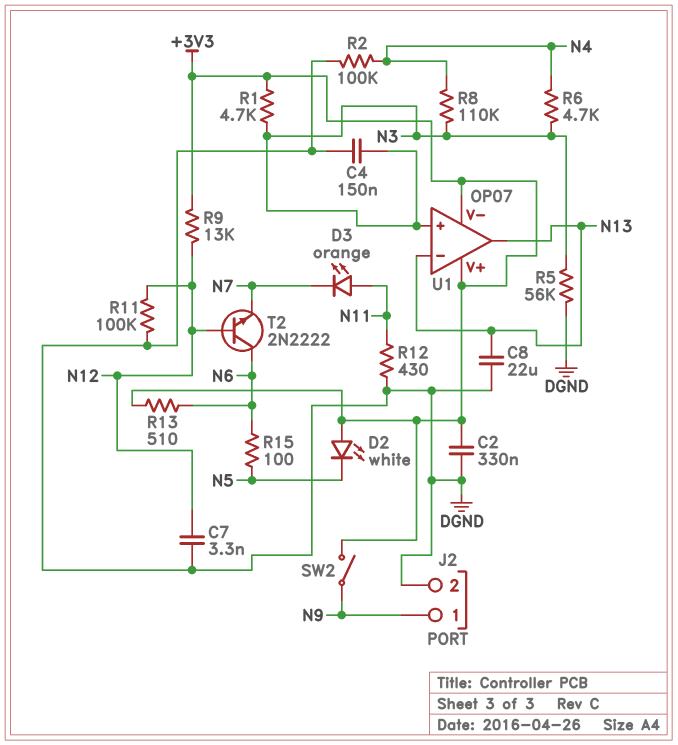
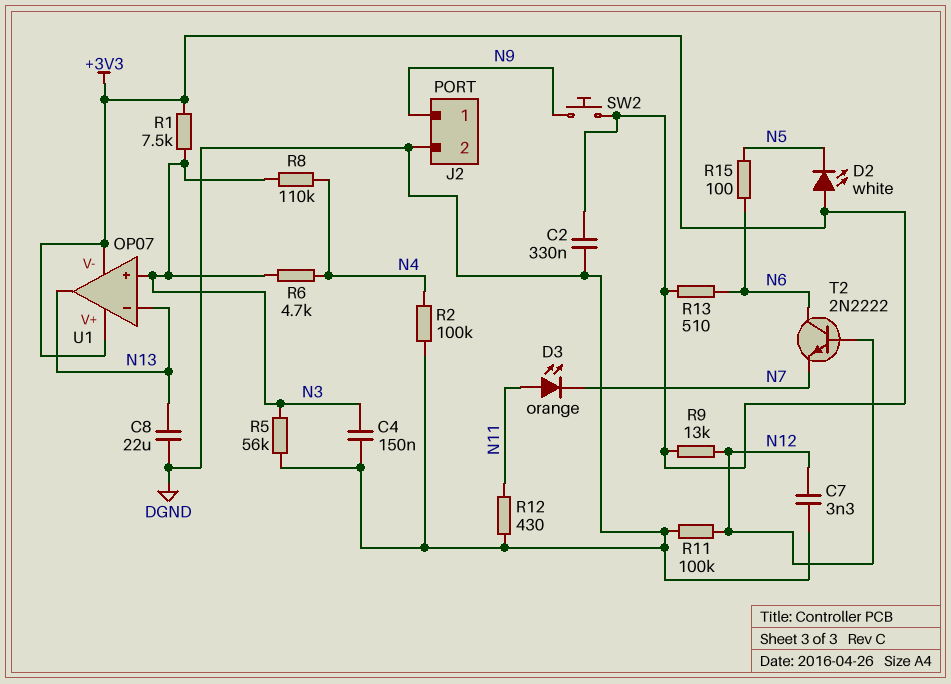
R1: 4.7k (+3V3, N3) -> 7.5k (+3V3, N3)
SW2: switch (+3V3, N9) -> button (+3V3, N9)

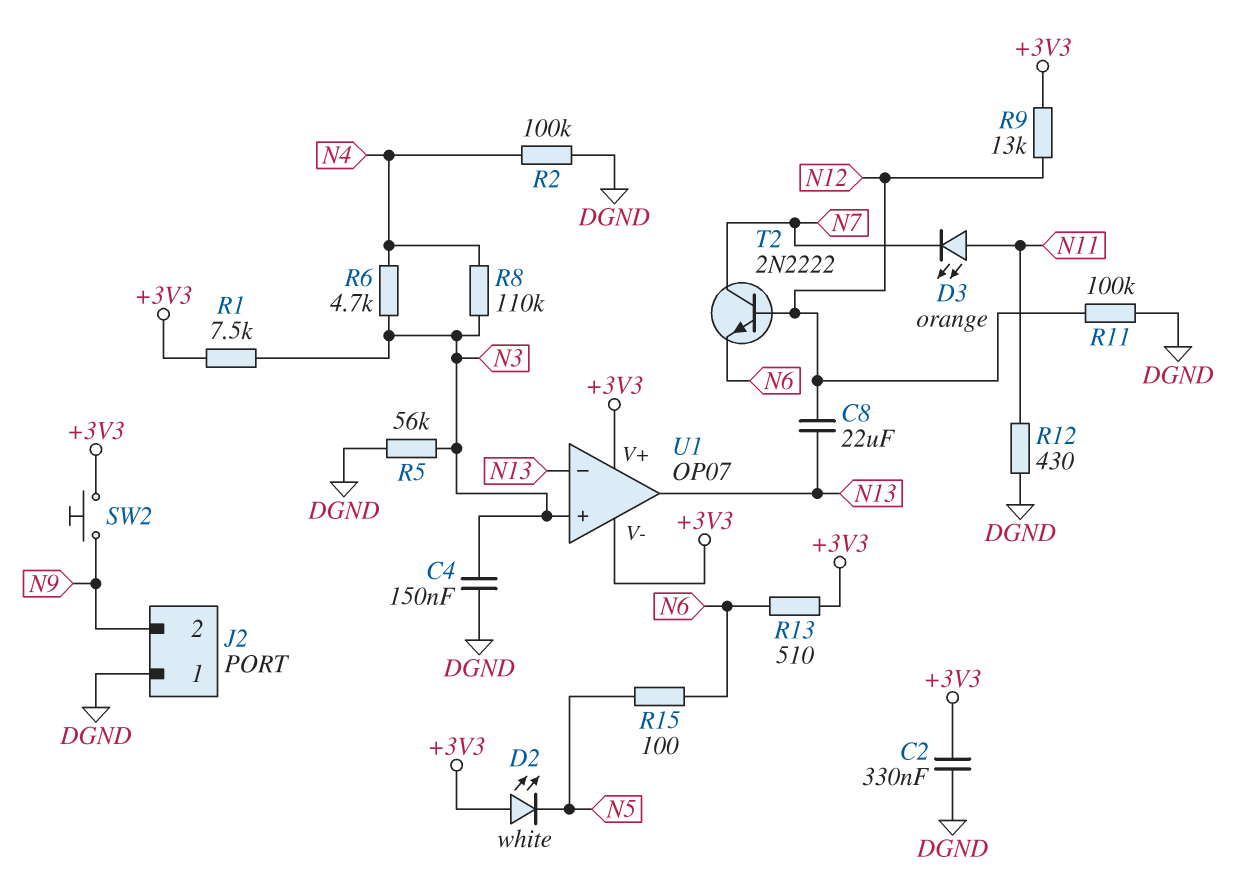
C7: 3.3nF (DGND, N12) -> none
C8: 22uF (DGND, N13) -> 22uF (N12, N13)
J2 pin 1: N9 -> DGND
J2 pin 2: DGND -> N9
T2: NPN 2N2222 (B N12, C N6, E N7) -> NPN 2N2222 (B N12, C N7, E N6)

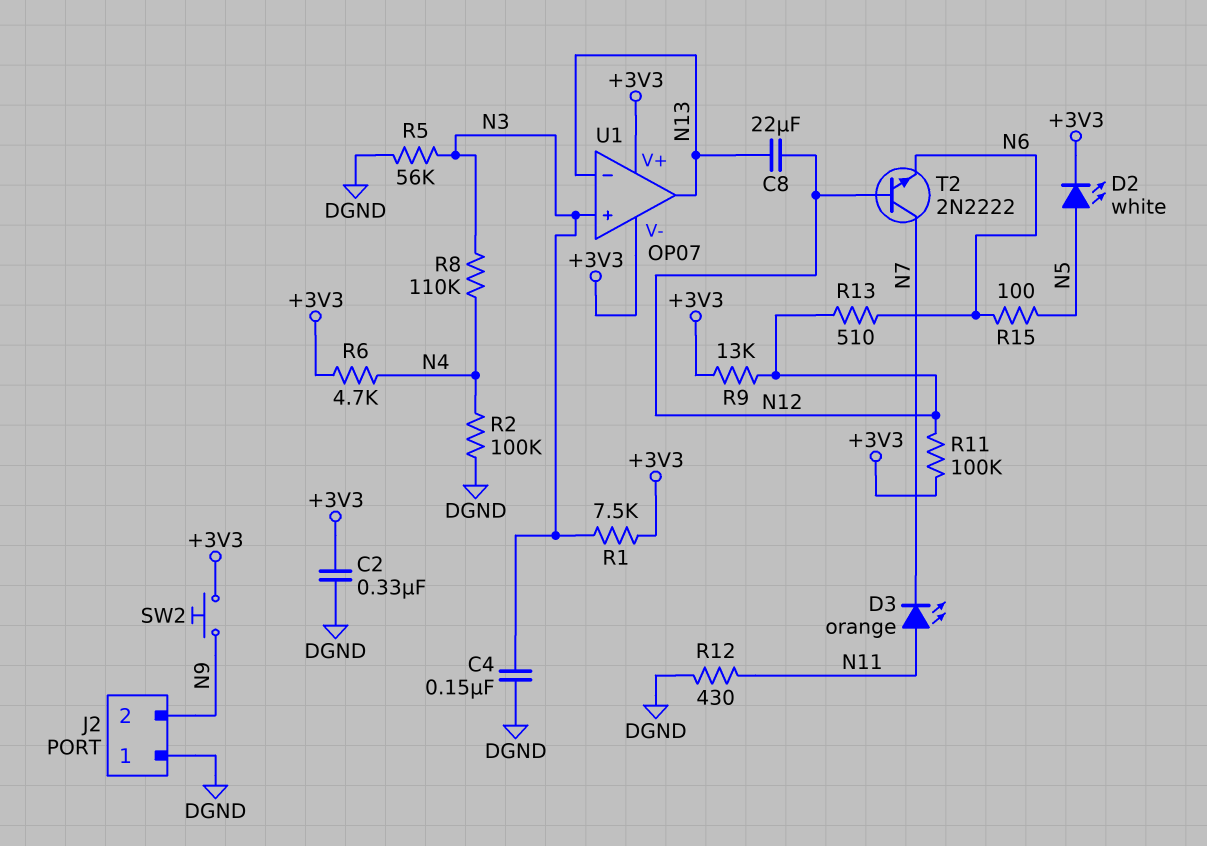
D2: LED white (A +3V3, K N5) -> LED white (A N5, K +3V3)
R6: 4.7k (N3, N4) -> 4.7k (+3V3, N4)
R11: 100k (DGND, N12) -> 100k (+3V3, N12)
R13: 510 (+3V3, N6) -> 510 (N6, N12)

